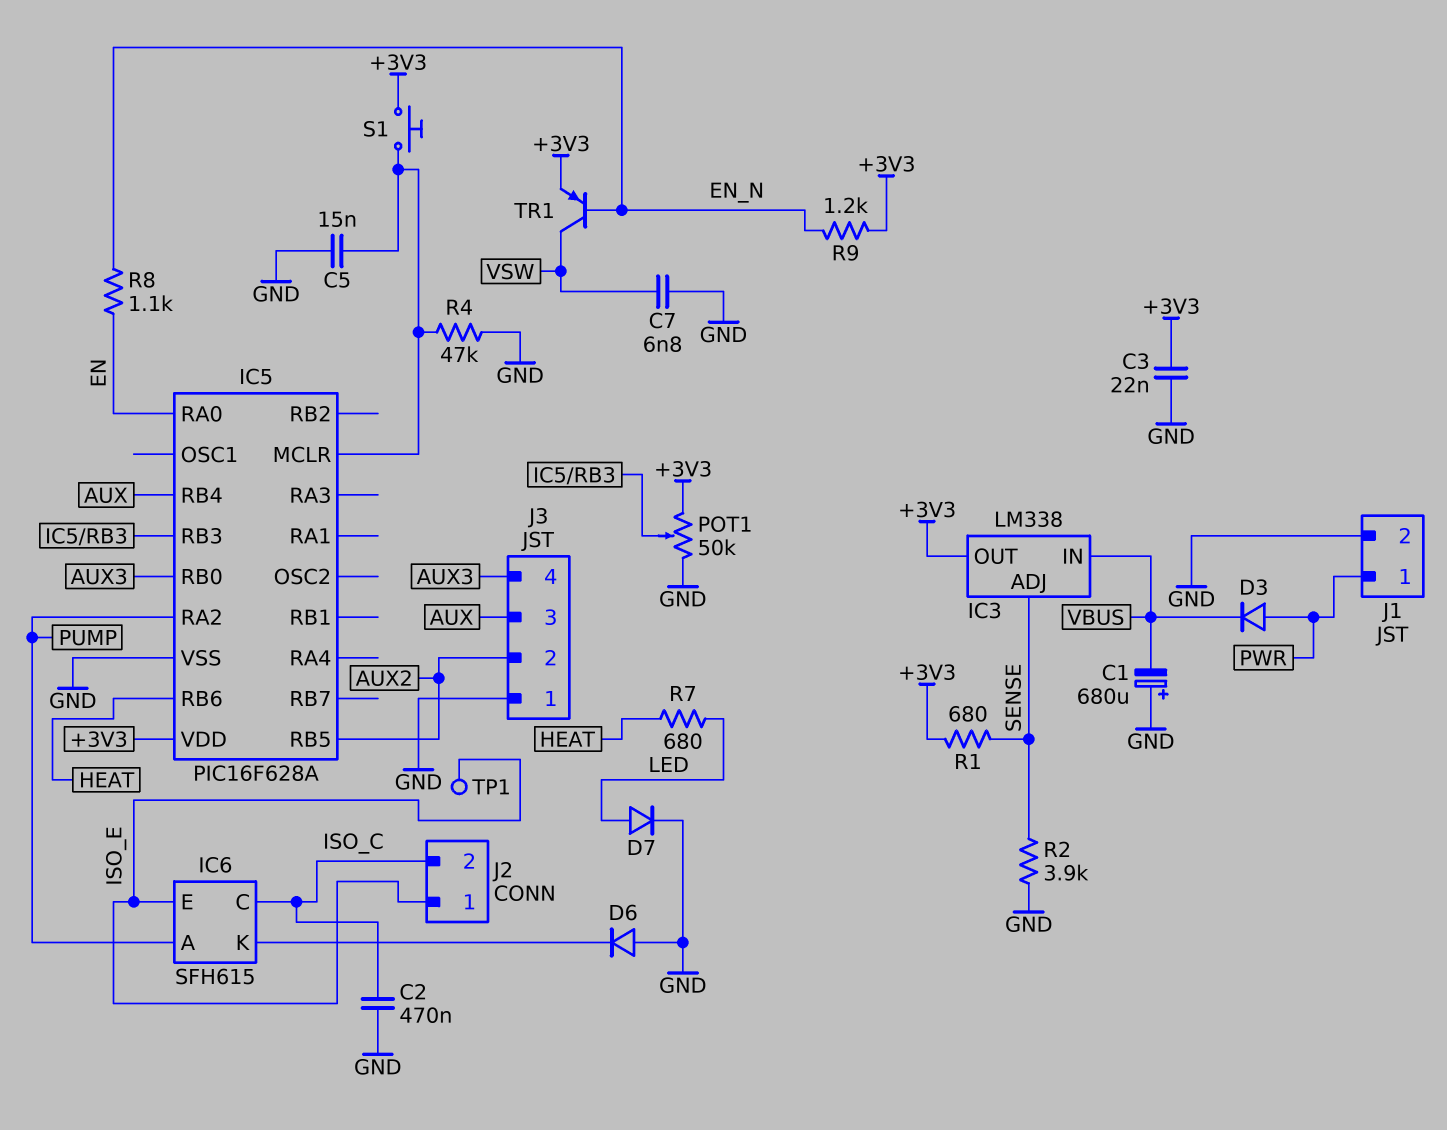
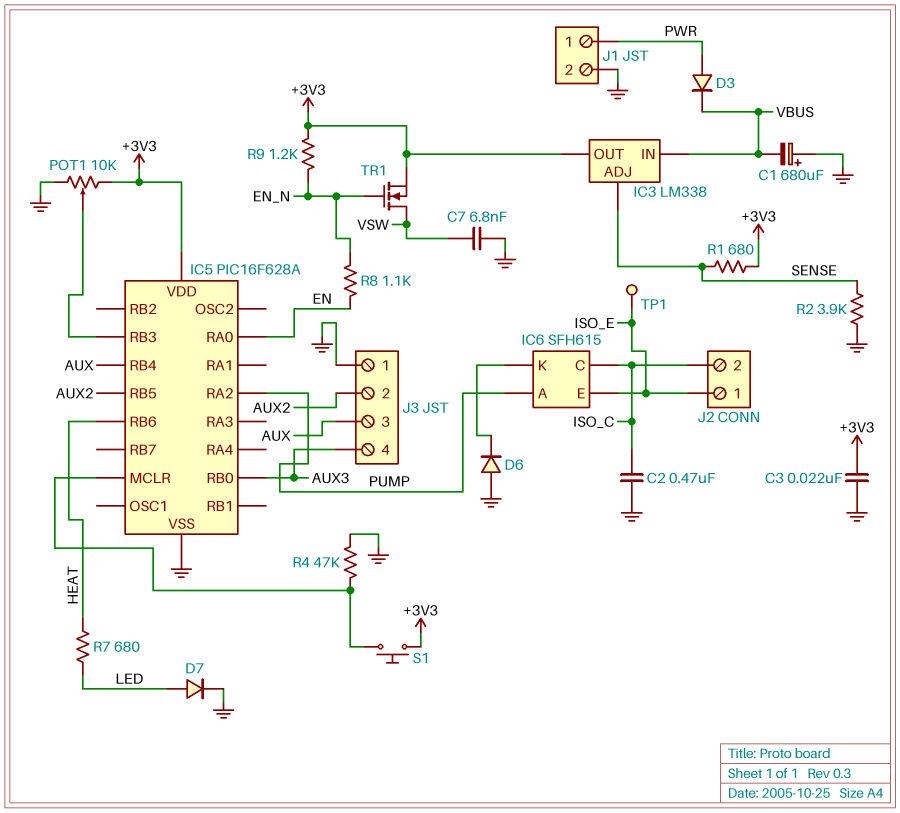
C5: 15nF (GND, IC5/MCLR) -> none
POT1: 50k (+3V3, GND, wiper IC5/RB3) -> 10k (+3V3, GND, wiper IC5/RB3)
TR1: PNP (B EN_N, C VSW, E +3V3) -> NMOS (G EN_N, D VSW, S +3V3)

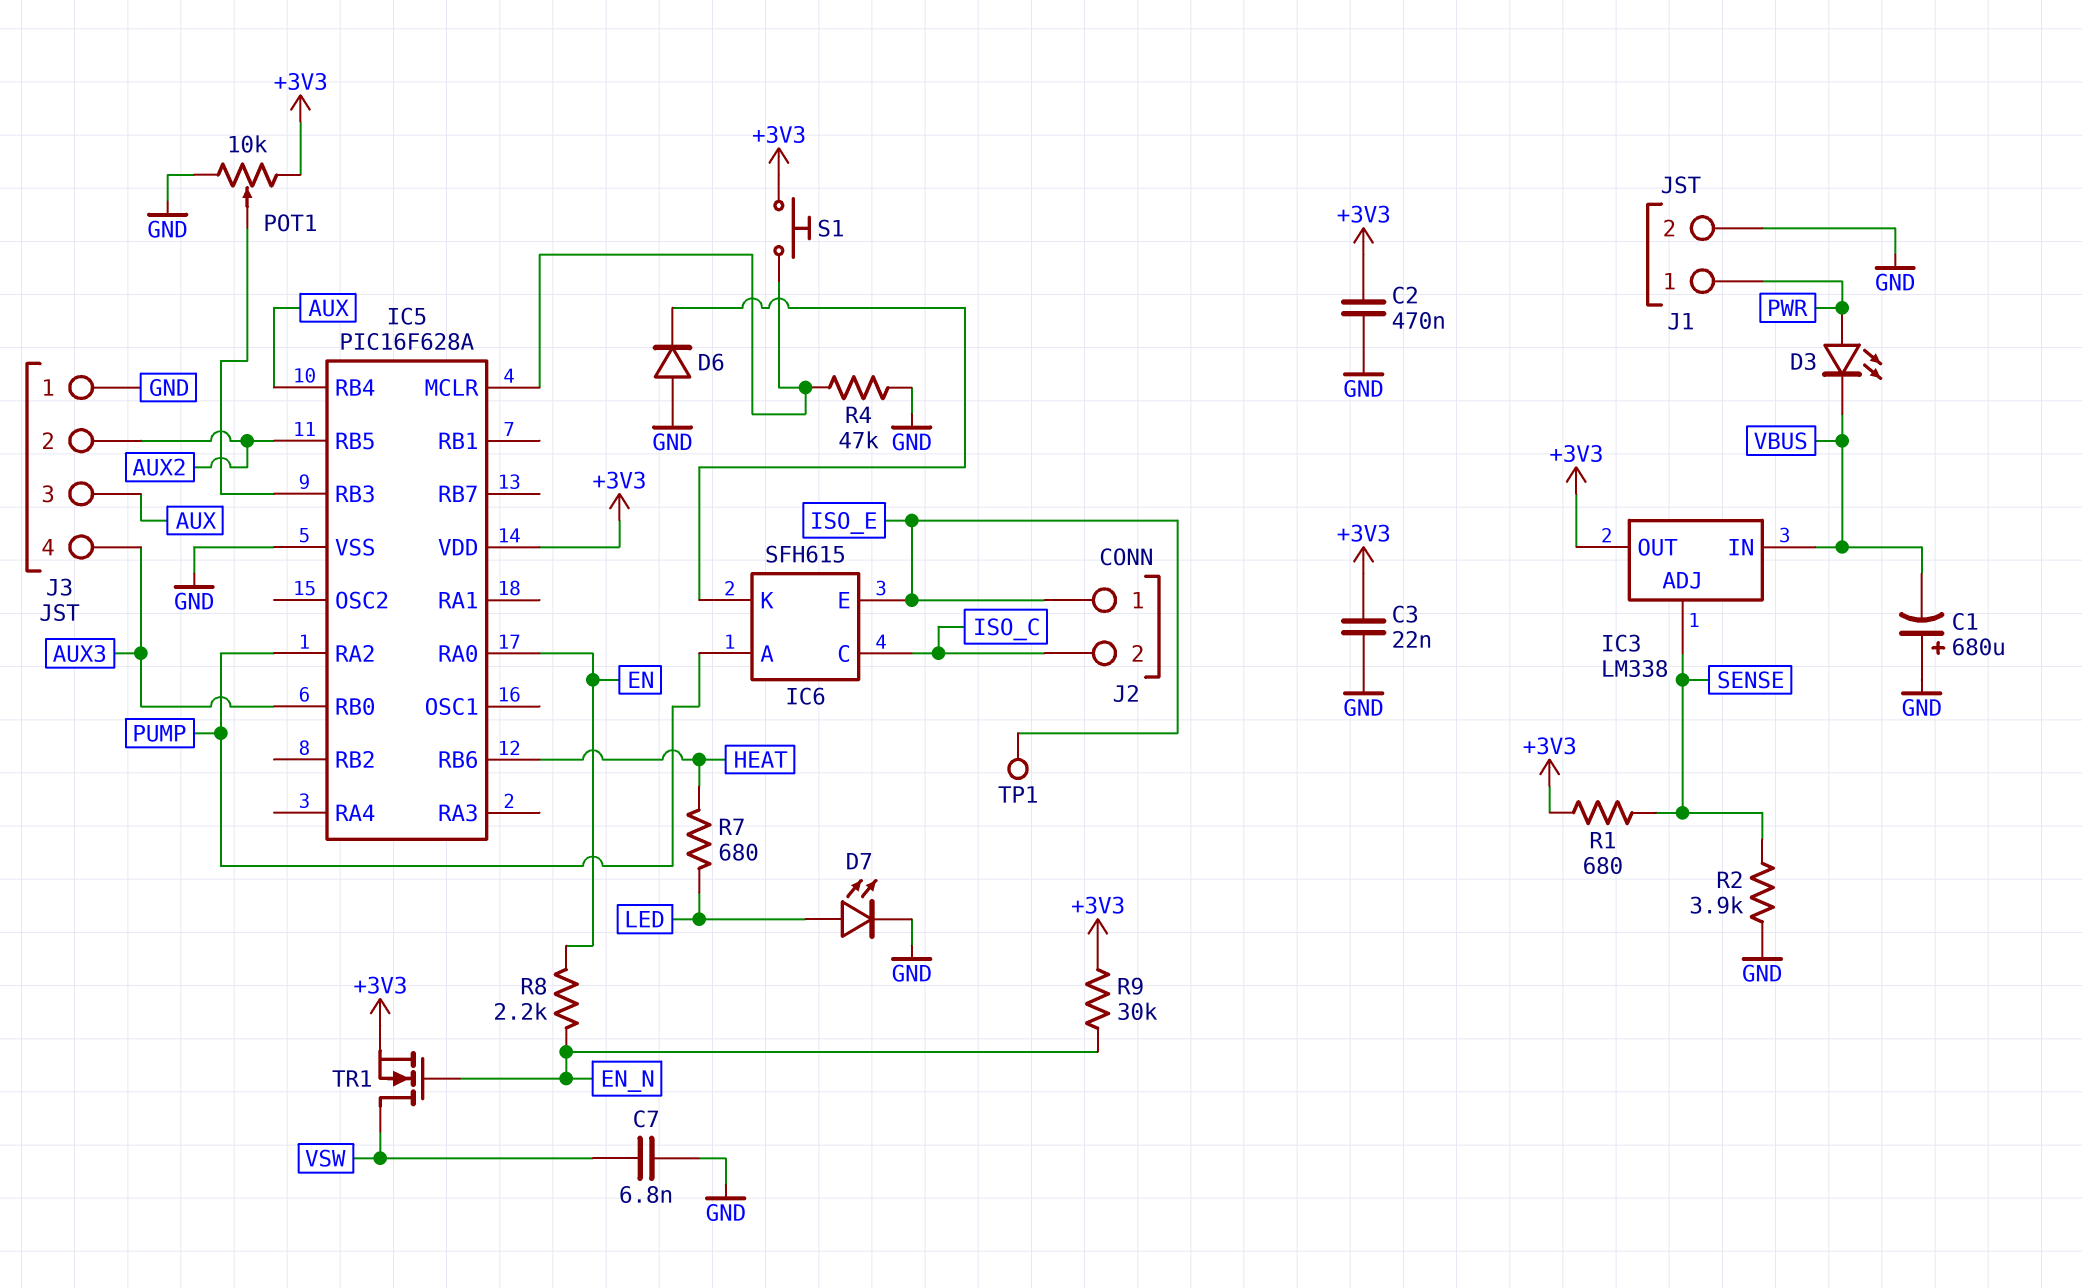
C2: 470nF (GND, ISO_C) -> 470nF (+3V3, GND)
D3: diode (A PWR, K VBUS) -> LED (A PWR, K VBUS)
D7: diode (A LED, K GND) -> LED (A LED, K GND)
R8: 1.1k (EN, EN_N) -> 2.2k (EN, EN_N)
R9: 1.2k (+3V3, EN_N) -> 30k (+3V3, EN_N)

